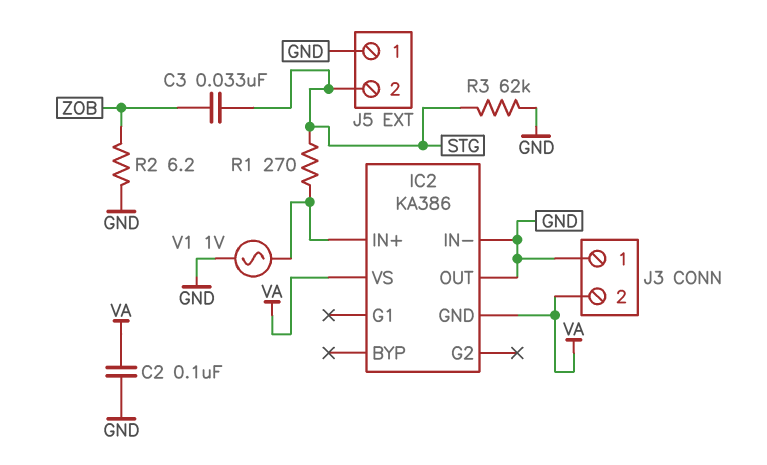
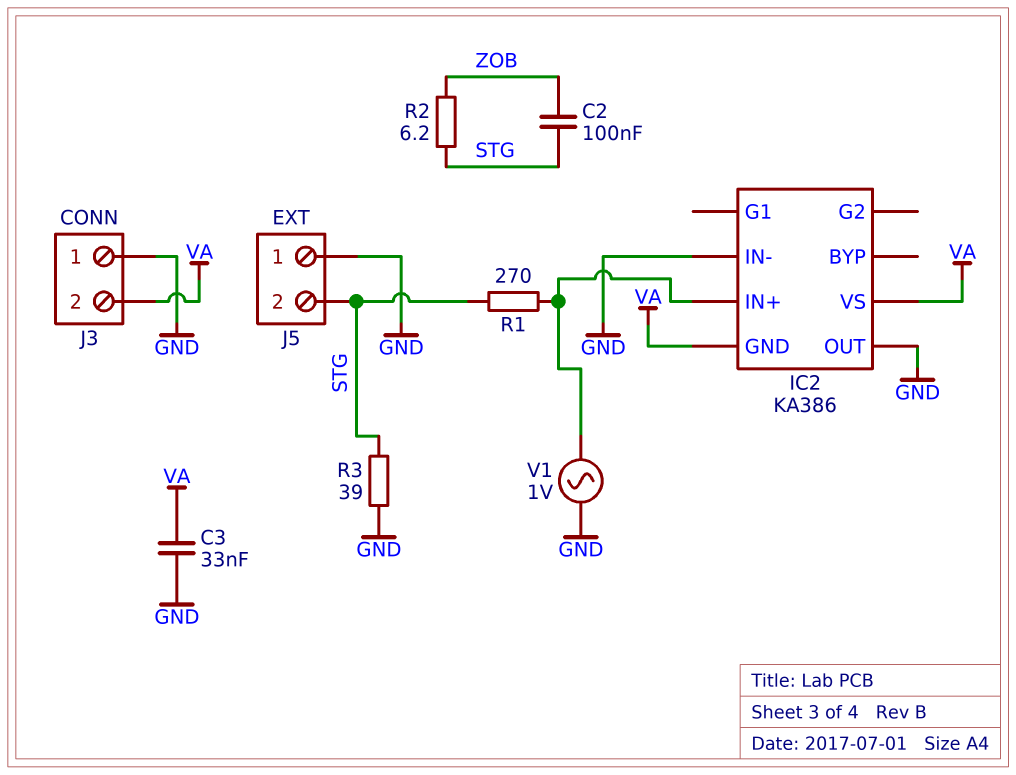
C2: 100nF (GND, VA) -> 100nF (STG, ZOB)
C3: 33nF (STG, ZOB) -> 33nF (GND, VA)
R2: 6.2 (GND, ZOB) -> 6.2 (STG, ZOB)
R3: 62k (GND, STG) -> 39 (GND, STG)

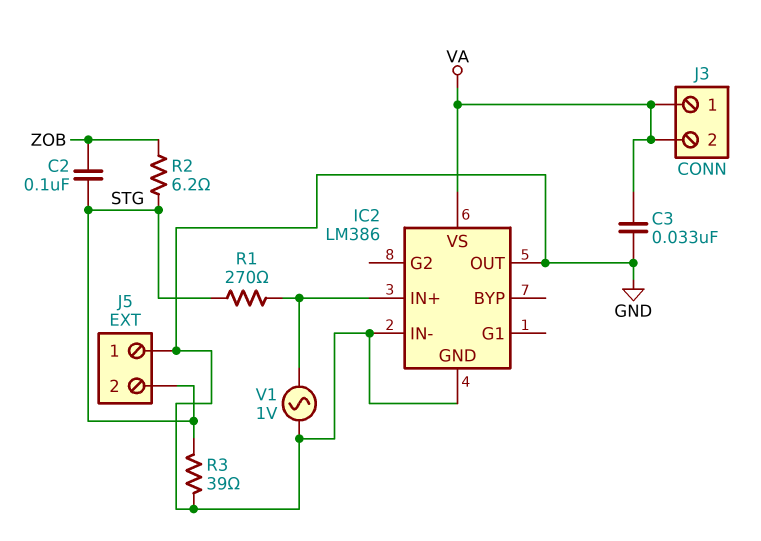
IC2: KA386 -> LM386
IC2 pin GND: VA -> GND
J3 pin 1: GND -> VA

